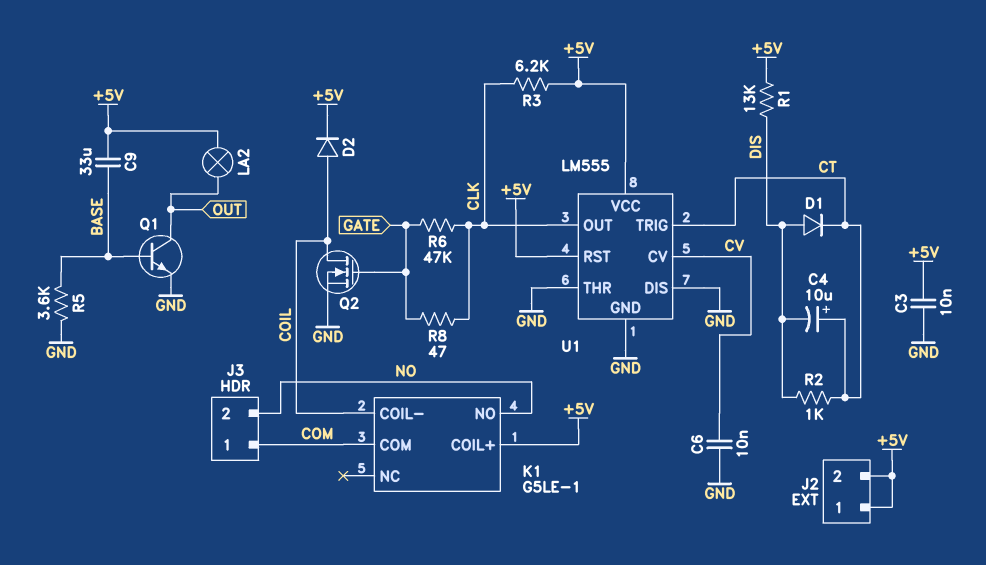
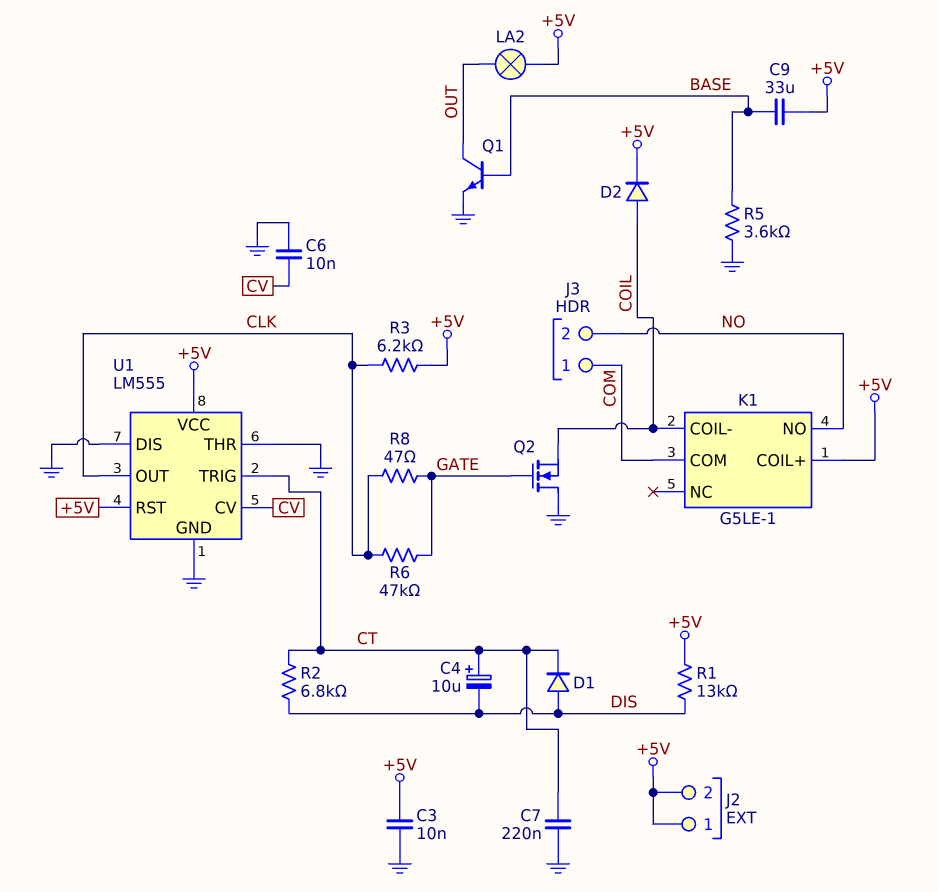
C7: none -> 220nF (CT, GND)
Q2: NMOS (G GATE, D COIL, S GND) -> NMOS (G GATE, D GND, S COIL)
R2: 1k (CT, DIS) -> 6.8k (CT, DIS)

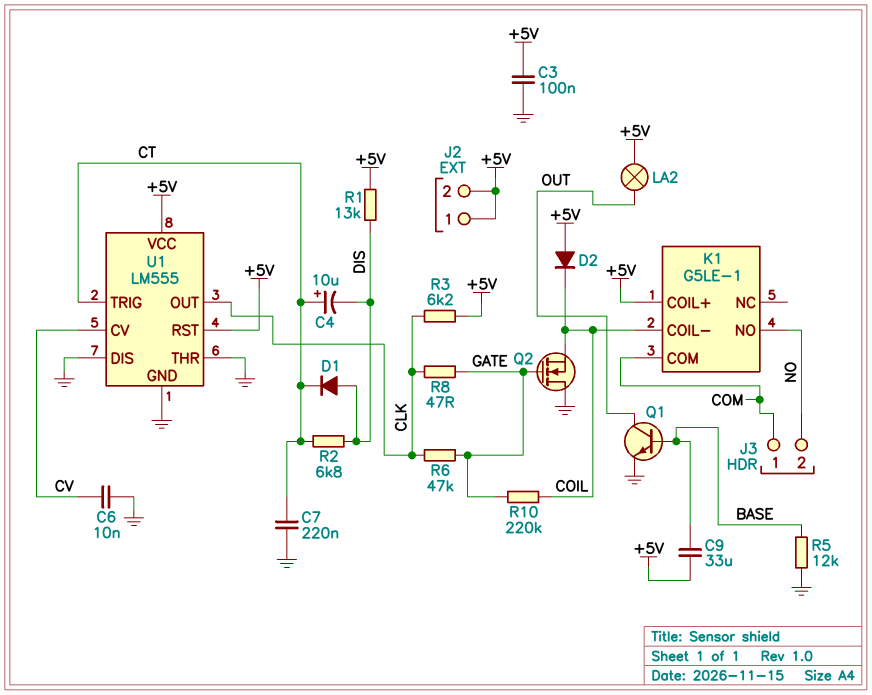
C3: 10nF (+5V, GND) -> 100nF (+5V, GND)
D2: diode (A COIL, K +5V) -> diode (A +5V, K COIL)
R5: 3.6k (BASE, GND) -> 12k (BASE, GND)
R10: none -> 220k (COIL, GATE)

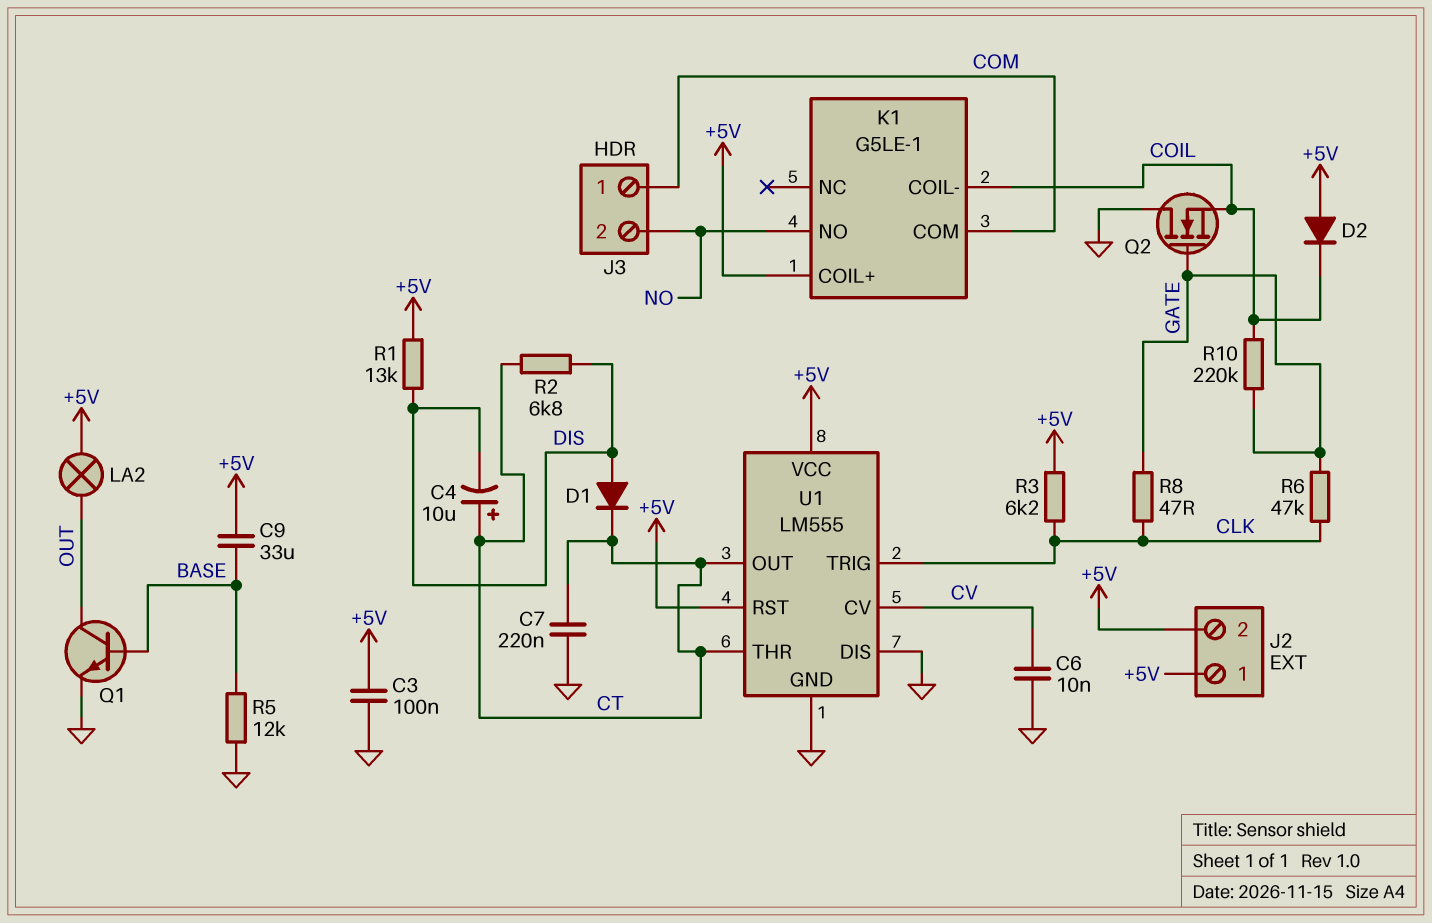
U1 pin OUT: CLK -> CT
U1 pin THR: GND -> CT
U1 pin TRIG: CT -> CLK

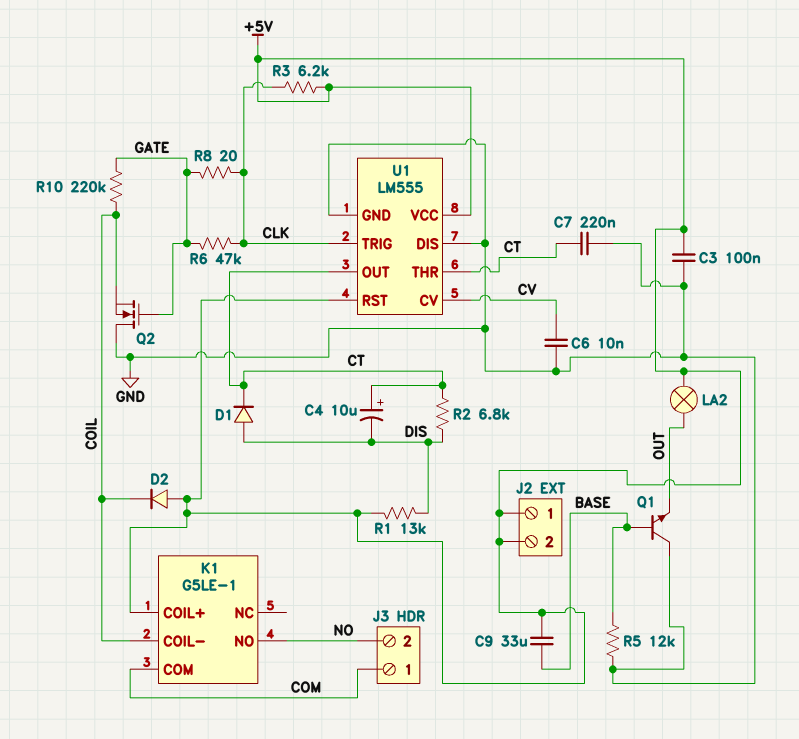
Q1: NPN (B BASE, C OUT, E GND) -> NPN (B BASE, C GND, E OUT)
R8: 47 (CLK, GATE) -> 20 (CLK, GATE)

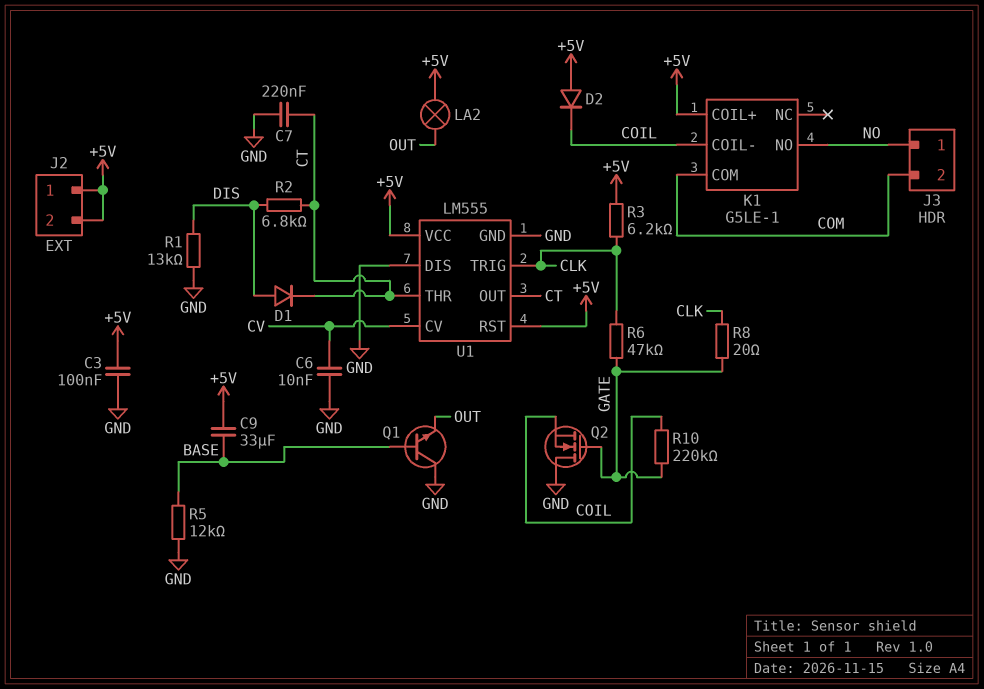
C4: 10uF (plus CT, minus DIS) -> none
J3 pin 1: COM -> NO
J3 pin 2: NO -> COM
R1: 13k (+5V, DIS) -> 13k (DIS, GND)

